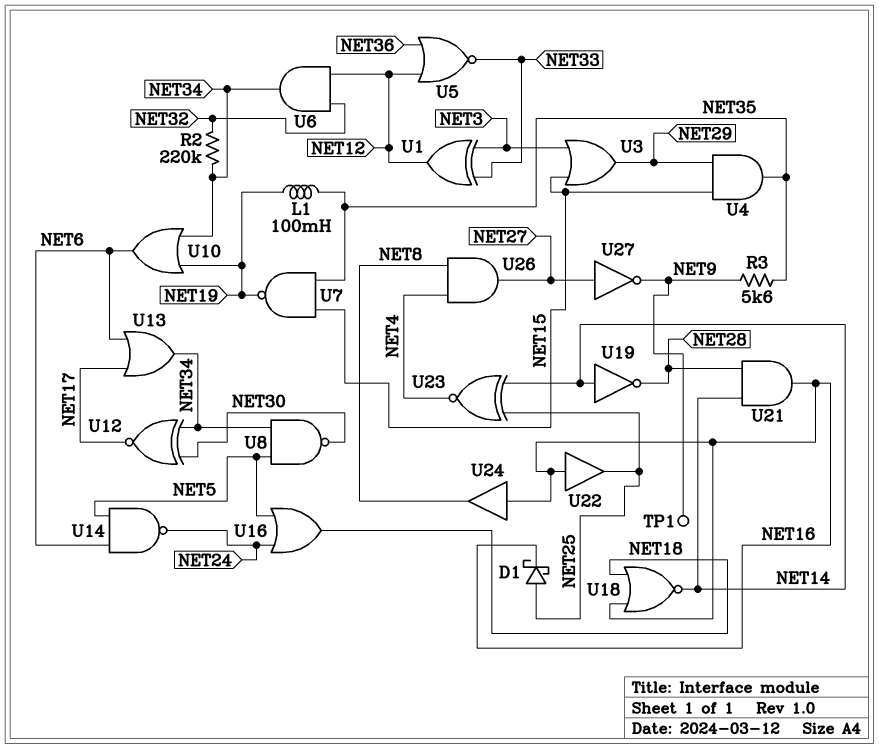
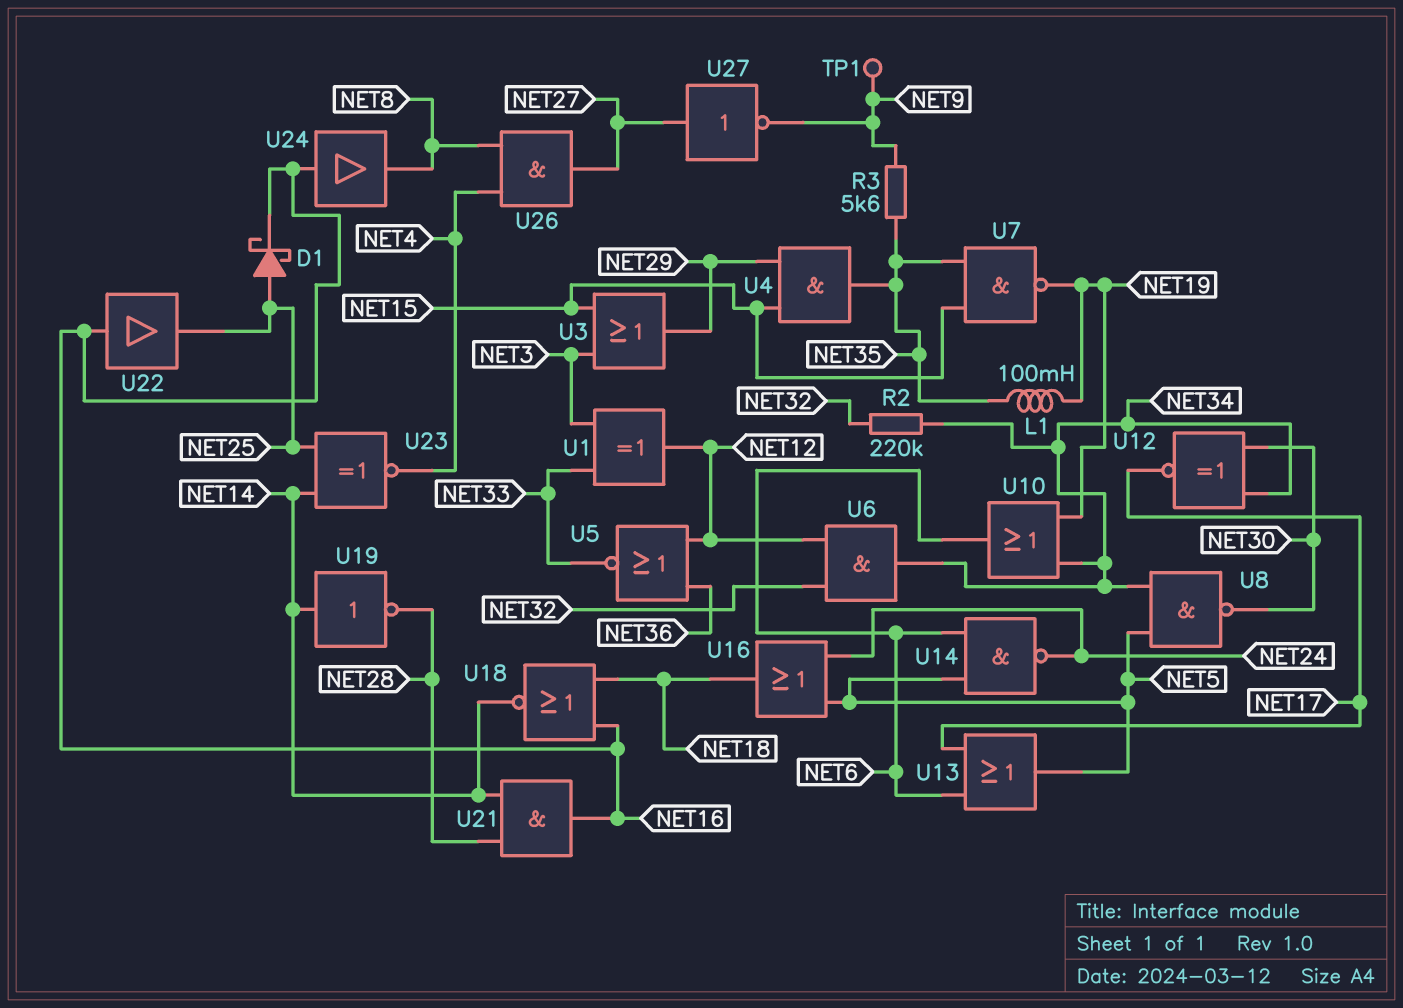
U13: OR (in NET6, in NET17, out NET34) -> OR (in NET6, in NET17, out NET5)

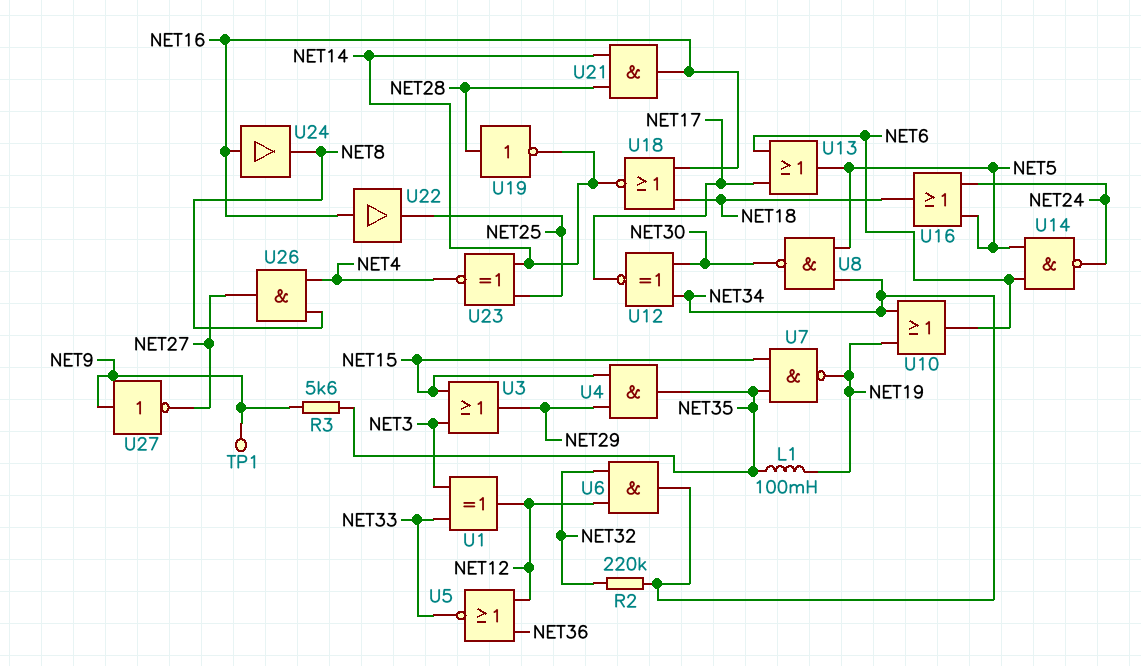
D1: schottky (A NET25, K NET16) -> none
U19: NOT (in NET14, out NET28) -> NOT (in NET28, out NET14)
U27: NOT (in NET27, out NET9) -> NOT (in NET9, out NET27)

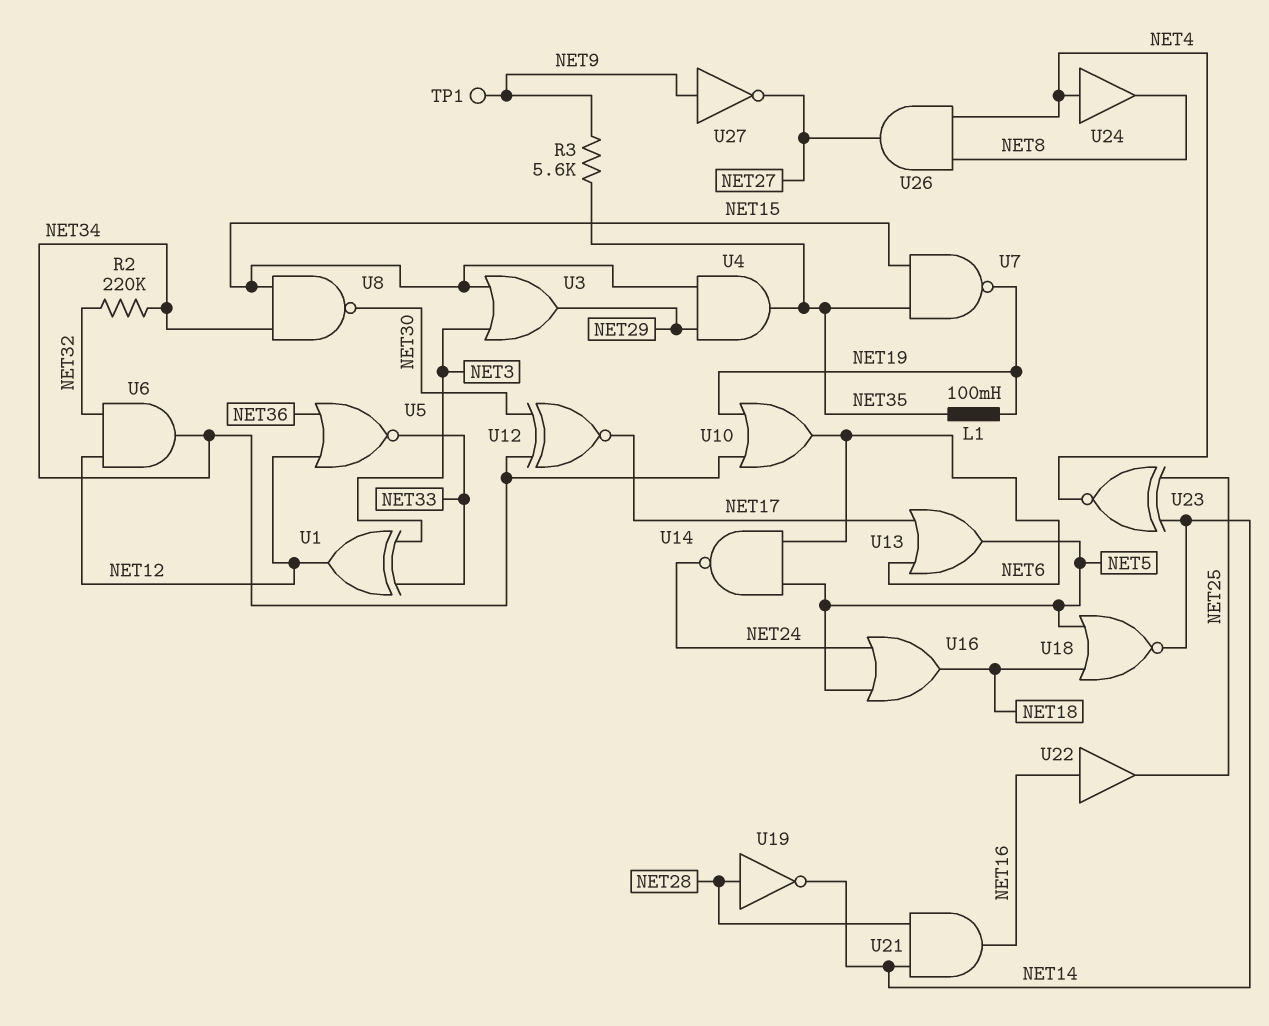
U8: NAND (in NET5, in NET34, out NET30) -> NAND (in NET15, in NET34, out NET30)
U18: NOR (in NET16, in NET18, out NET14) -> NOR (in NET5, in NET18, out NET14)
U24: buffer (in NET16, out NET8) -> buffer (in NET4, out NET8)

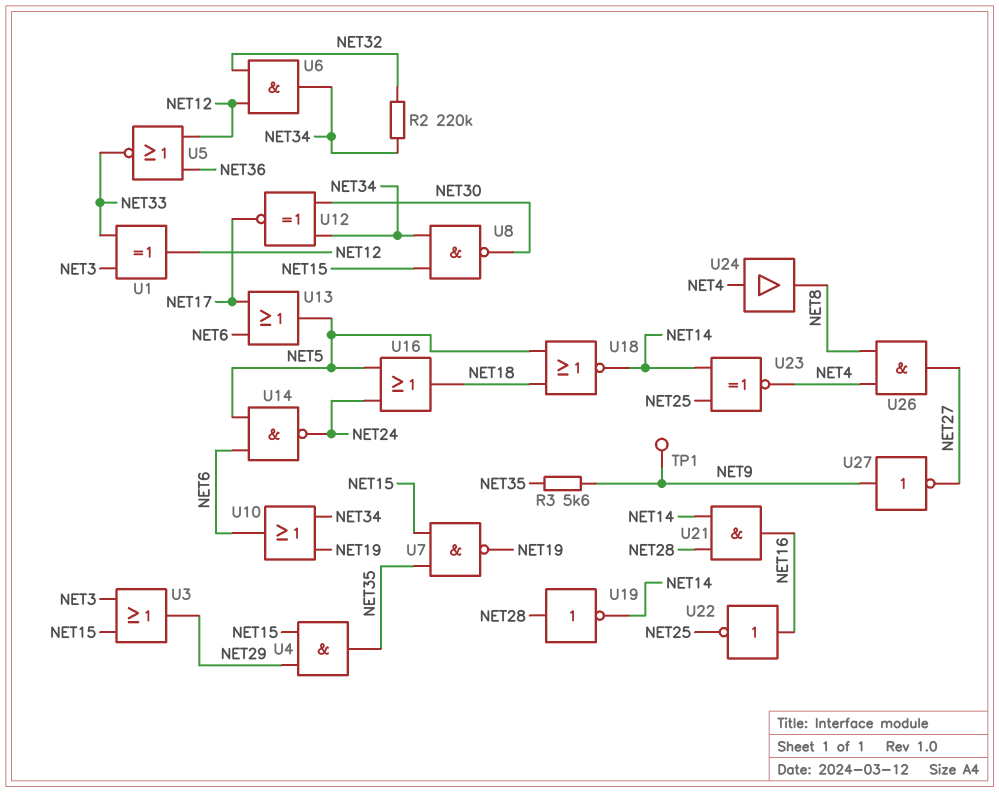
L1: 100mH (NET19, NET35) -> none
U22: buffer (in NET16, out NET25) -> NOT (in NET16, out NET25)

